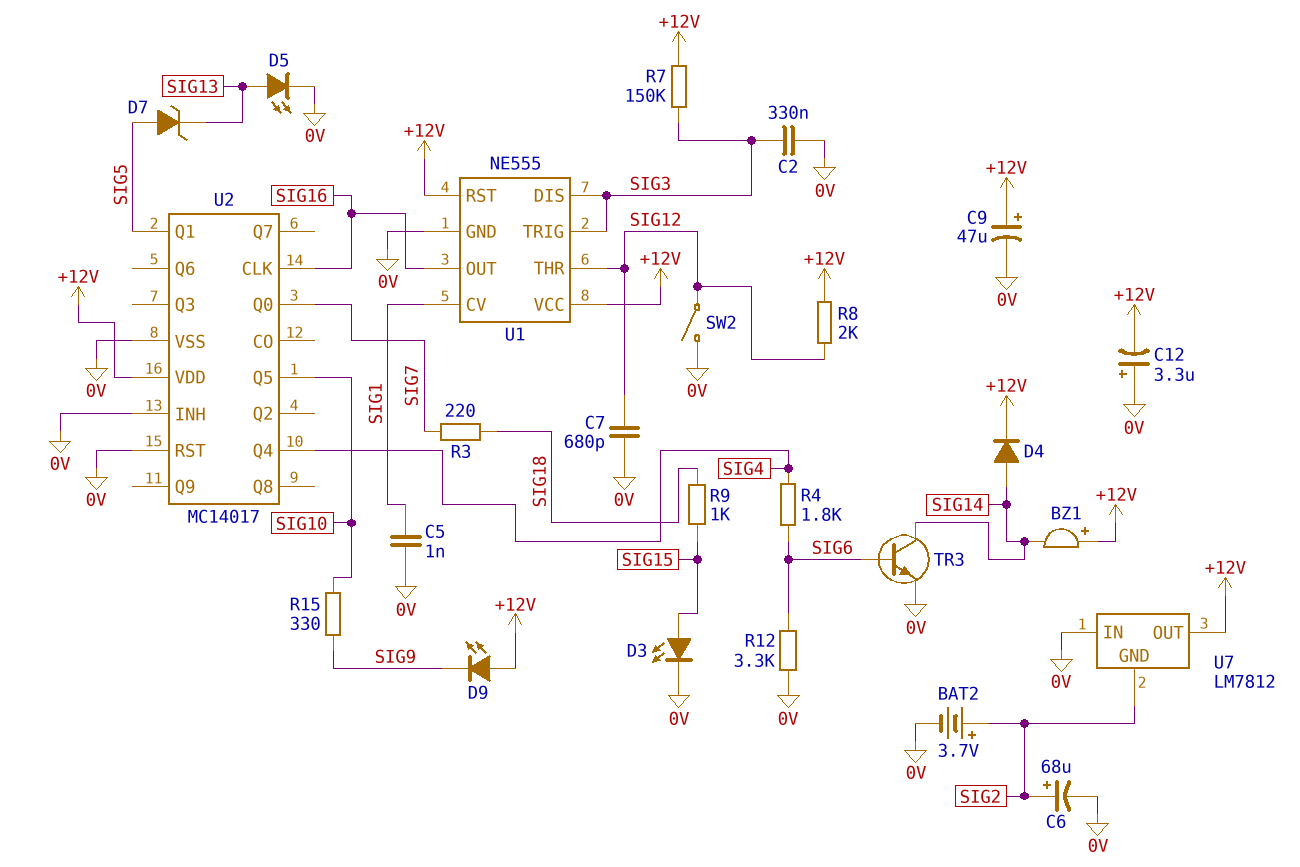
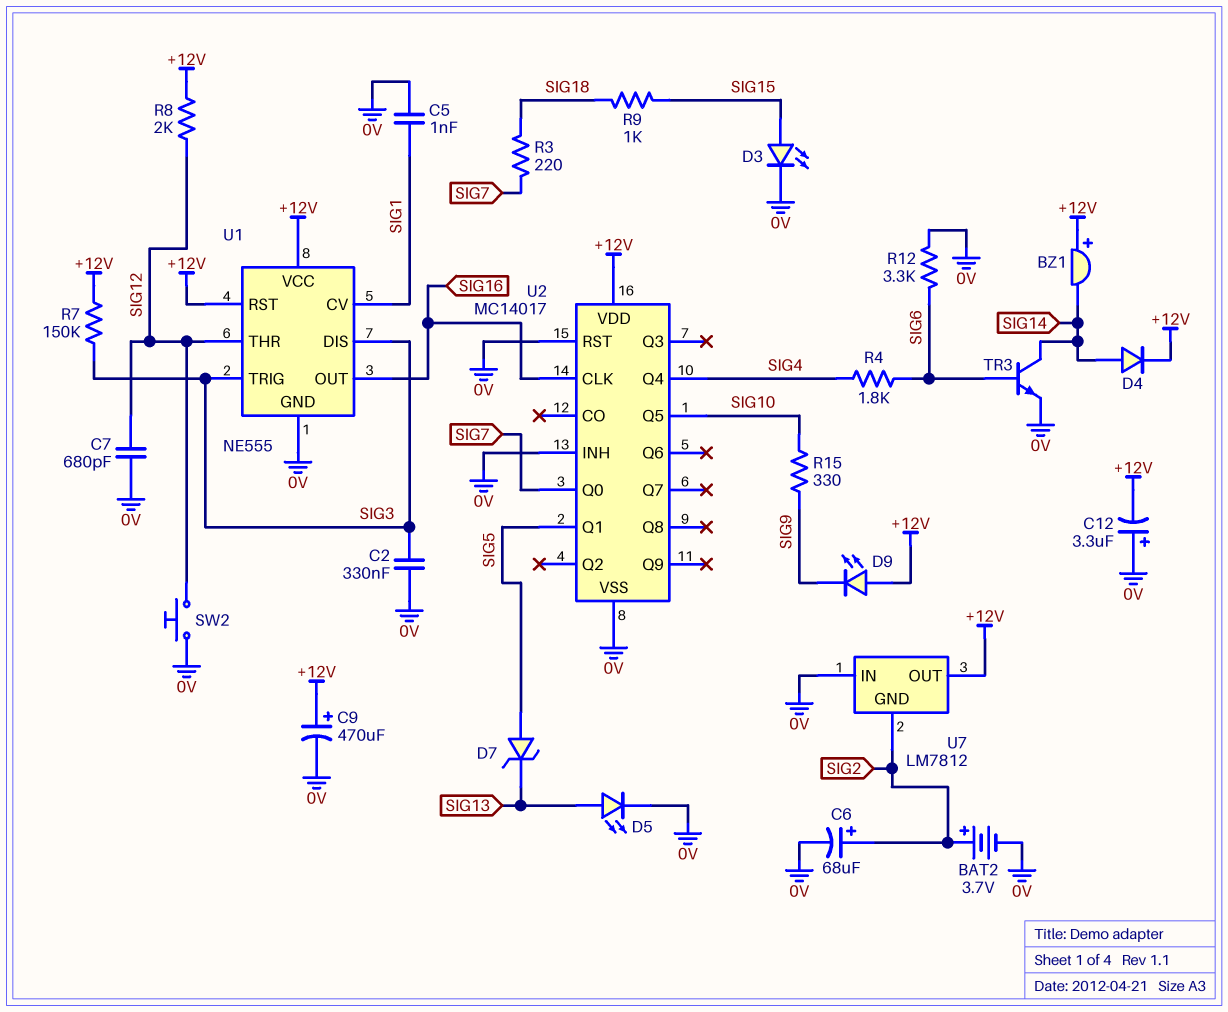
C9: 47uF (plus +12V, minus 0V) -> 470uF (plus +12V, minus 0V)
SW2: switch (0V, SIG12) -> button (0V, SIG12)

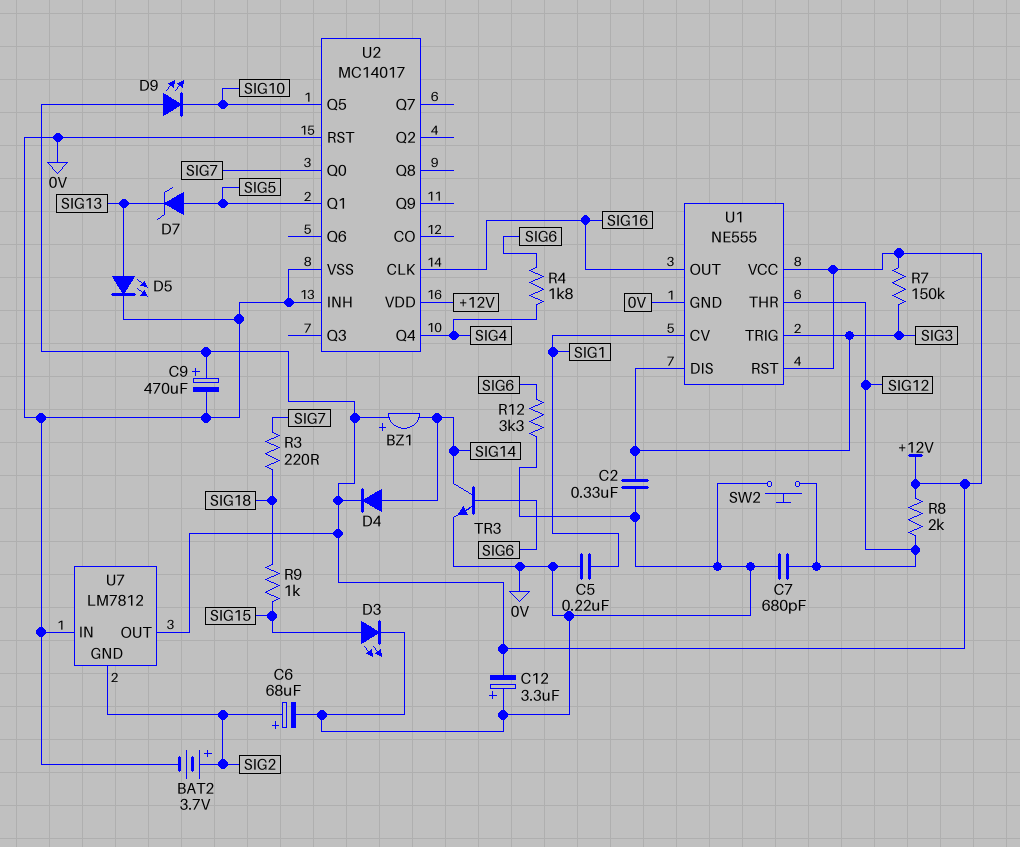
C5: 1nF (0V, SIG1) -> 220nF (0V, SIG1)
D9: LED (A +12V, K SIG9) -> LED (A +12V, K SIG10)
R15: 330 (SIG9, SIG10) -> none

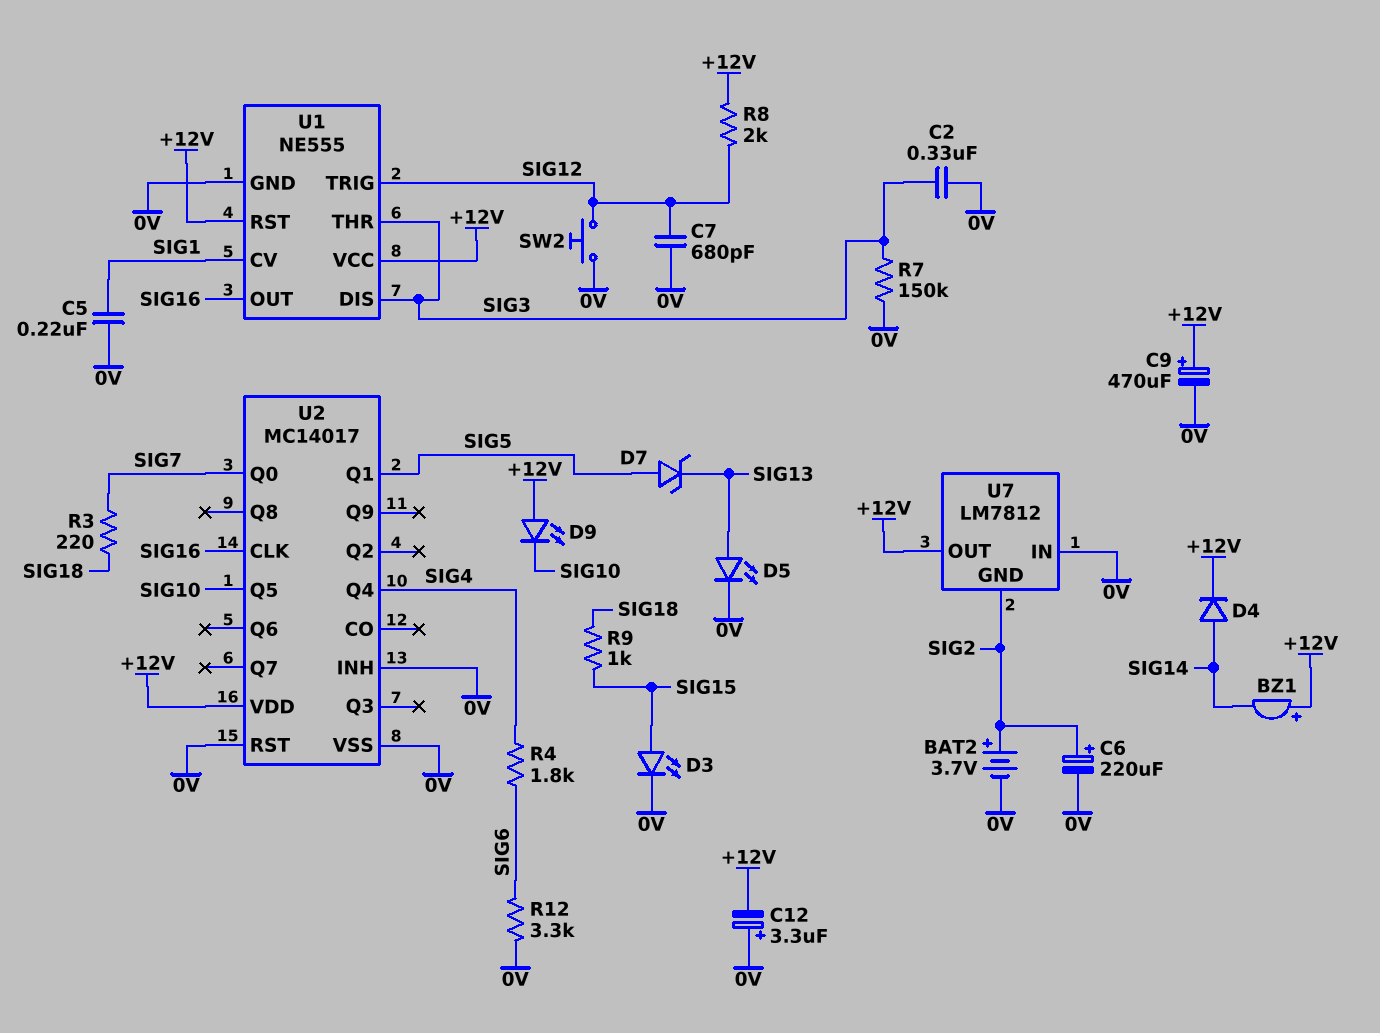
C6: 68uF (plus SIG2, minus 0V) -> 220uF (plus SIG2, minus 0V)
R7: 150k (+12V, SIG3) -> 150k (0V, SIG3)
TR3: NPN (B SIG6, C SIG14, E 0V) -> none
U1 pin THR: SIG12 -> SIG3
U1 pin TRIG: SIG3 -> SIG12

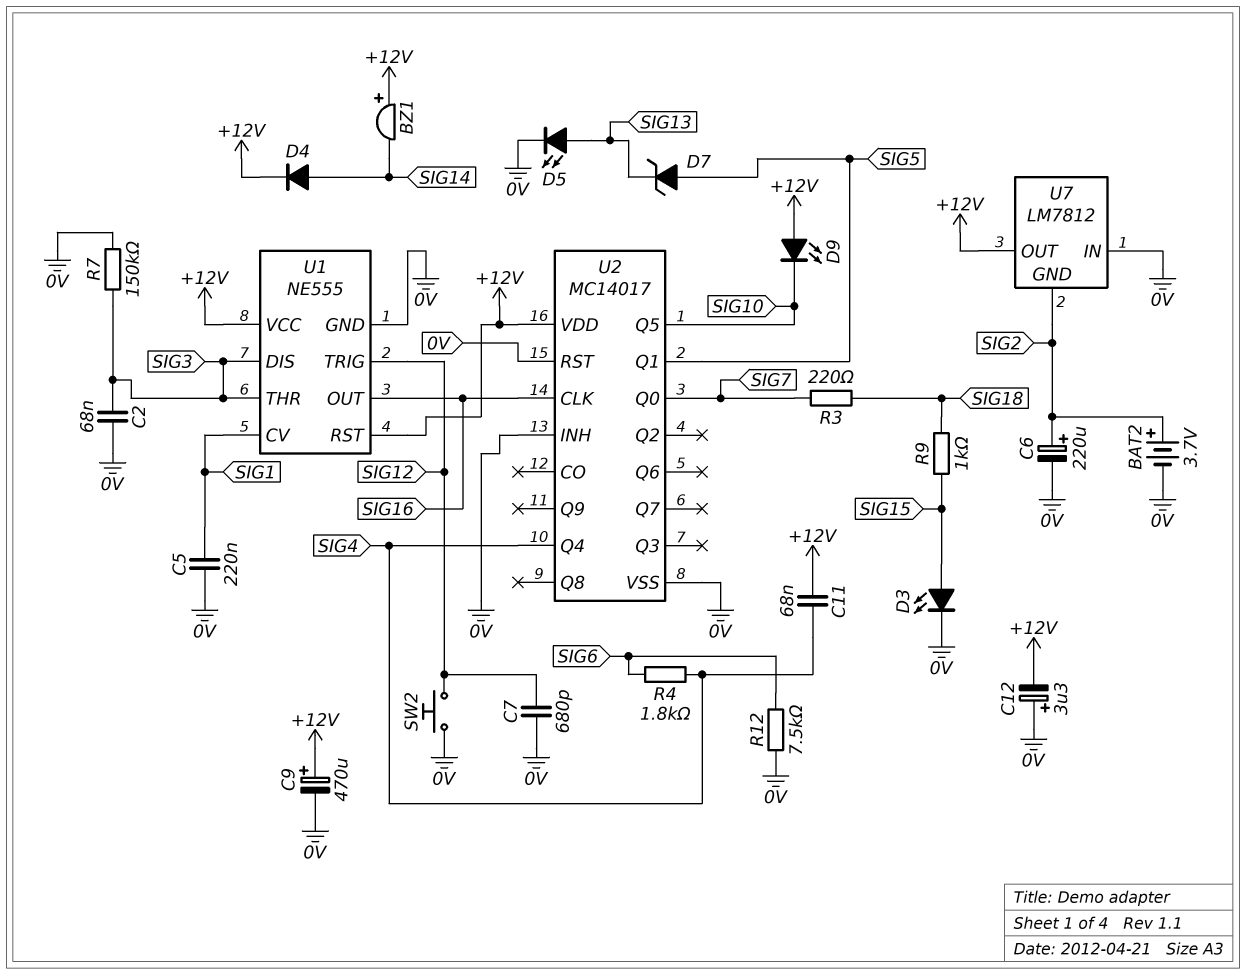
C2: 330nF (0V, SIG3) -> 68nF (0V, SIG3)
C11: none -> 68nF (+12V, SIG4)
R8: 2k (+12V, SIG12) -> none
R12: 3.3k (0V, SIG6) -> 7.5k (0V, SIG6)

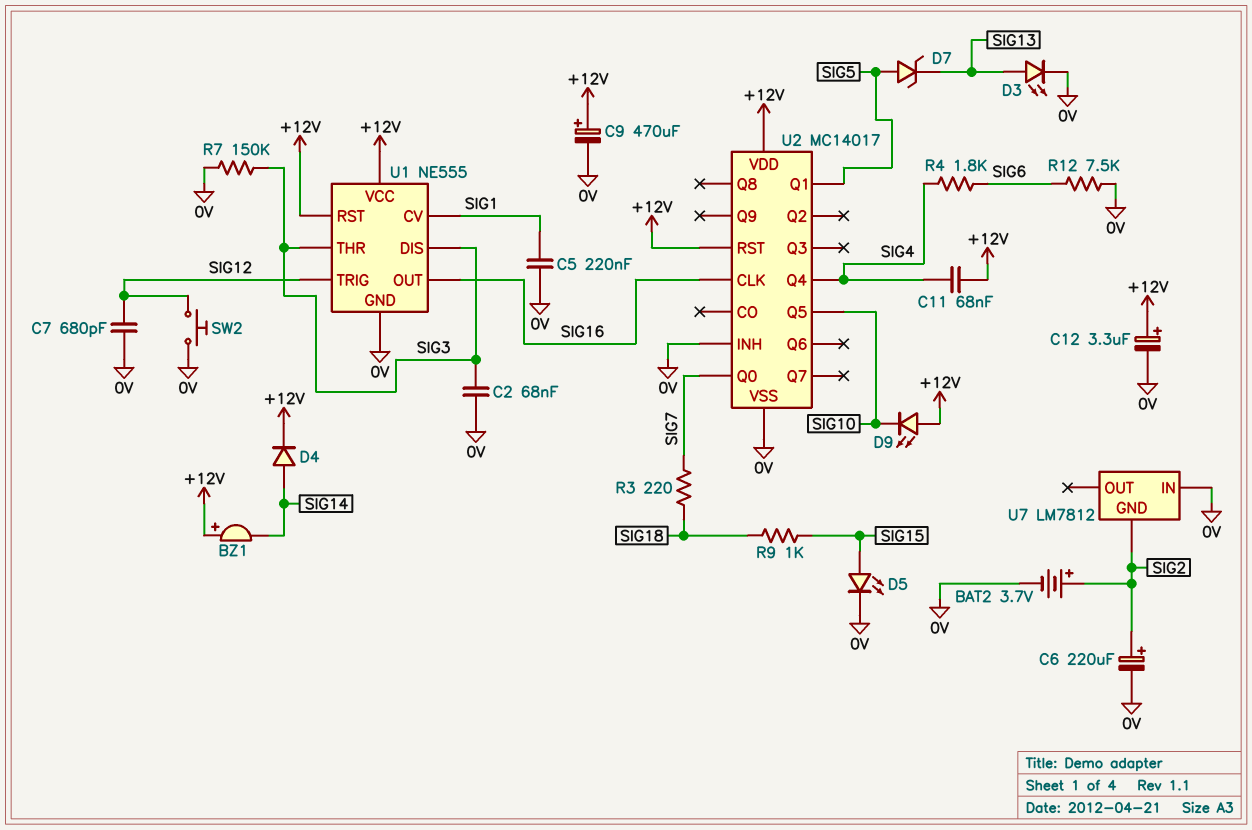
C12: 3.3uF (plus 0V, minus +12V) -> 3.3uF (plus +12V, minus 0V)
D3: LED (A SIG15, K 0V) -> LED (A SIG13, K 0V)
D5: LED (A SIG13, K 0V) -> LED (A SIG15, K 0V)
U2 pin RST: 0V -> +12V
U7 pin OUT: +12V -> none

